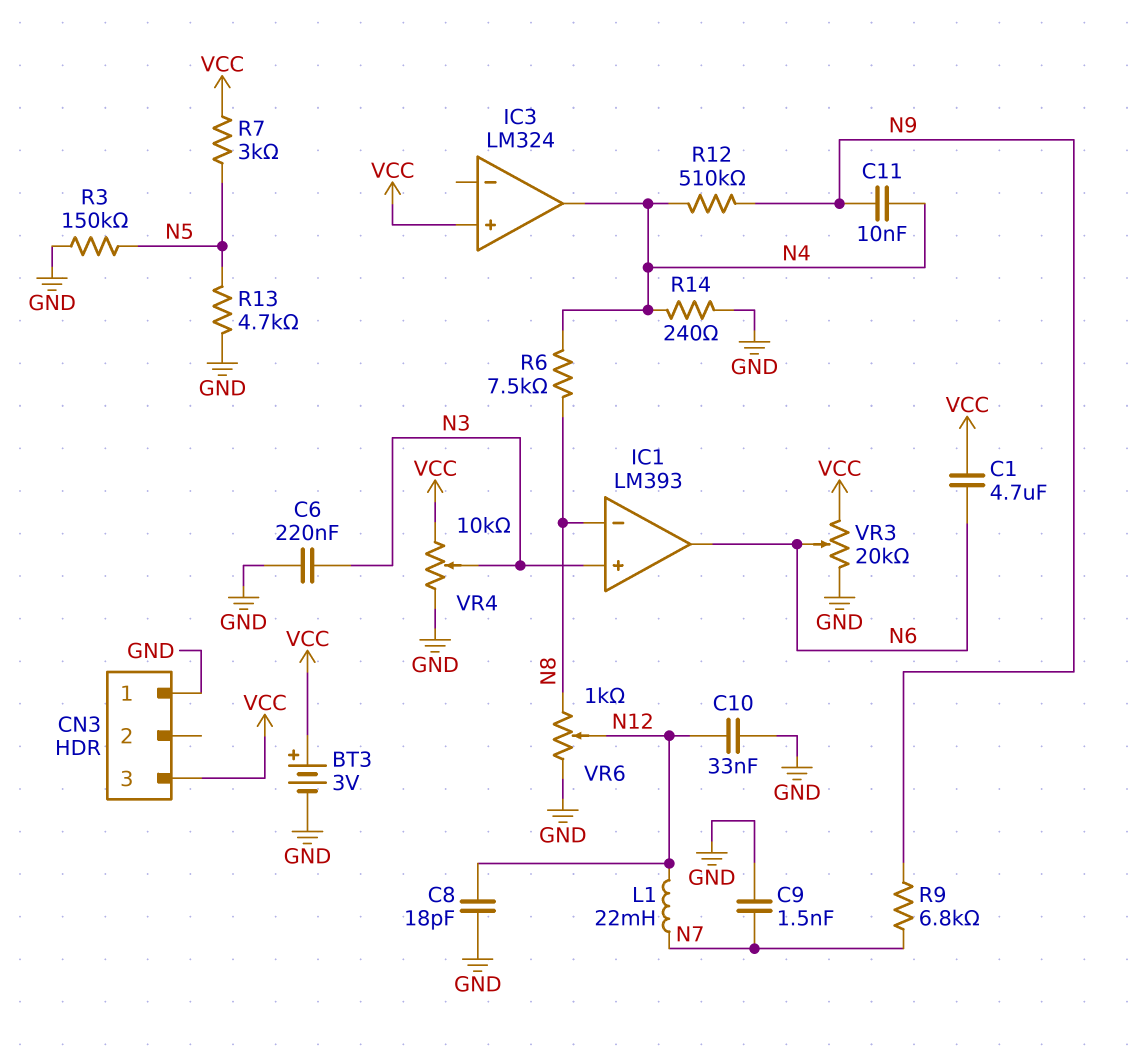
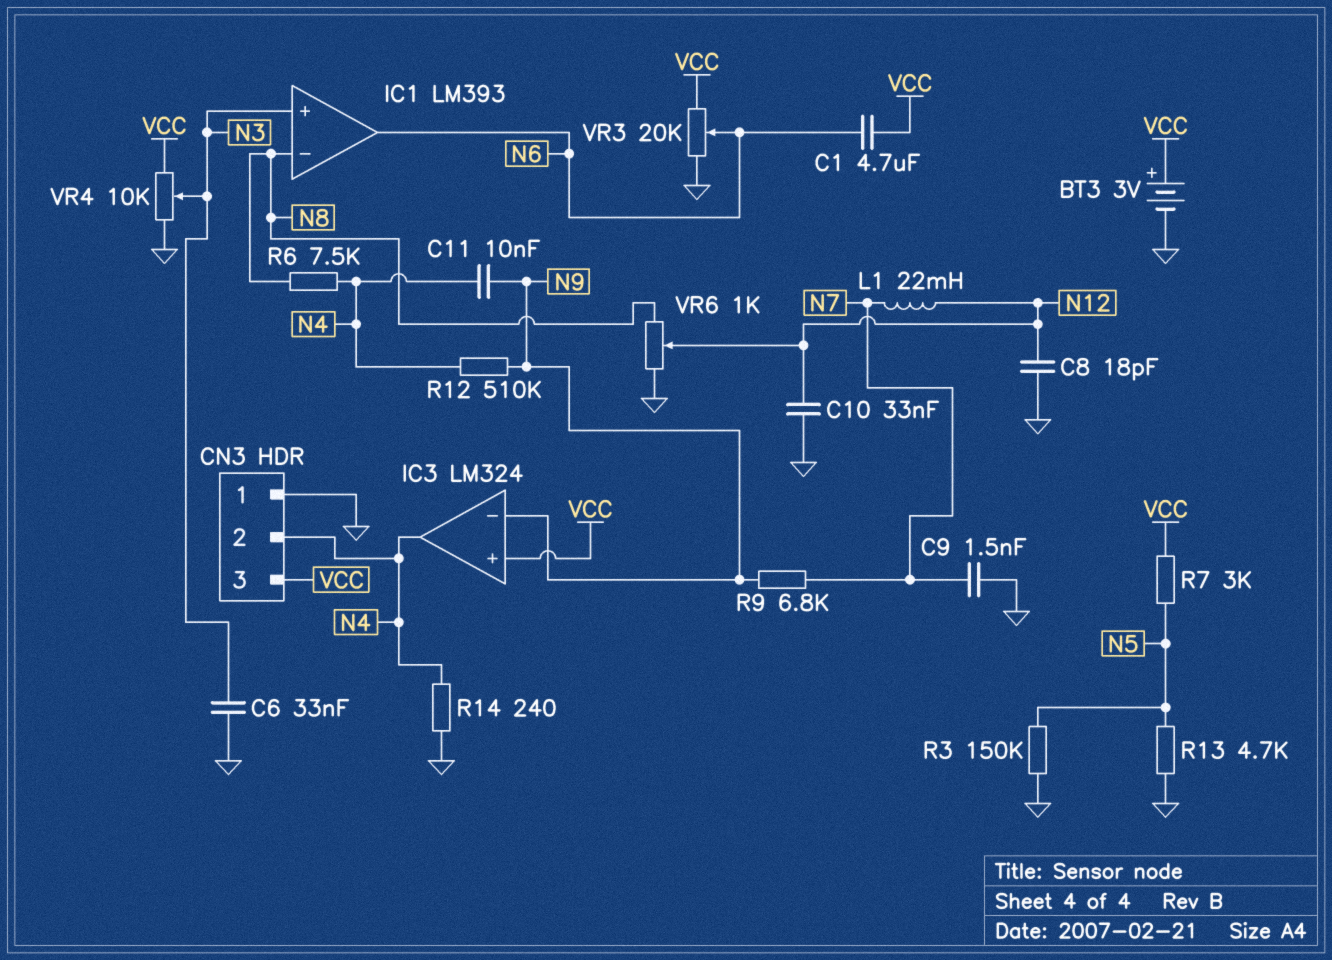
C6: 220nF (GND, N3) -> 33nF (GND, N3)
CN3 pin 2: none -> N4
IC3 pin in-: none -> N9

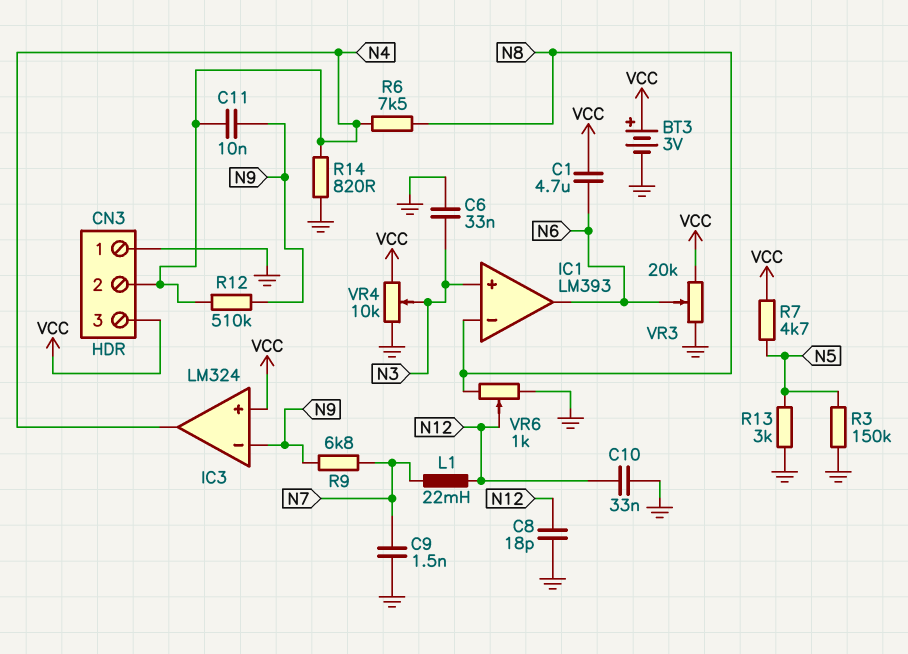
R7: 3k (N5, VCC) -> 4.7k (N5, VCC)
R13: 4.7k (GND, N5) -> 3k (GND, N5)
R14: 240 (GND, N4) -> 820 (GND, N4)

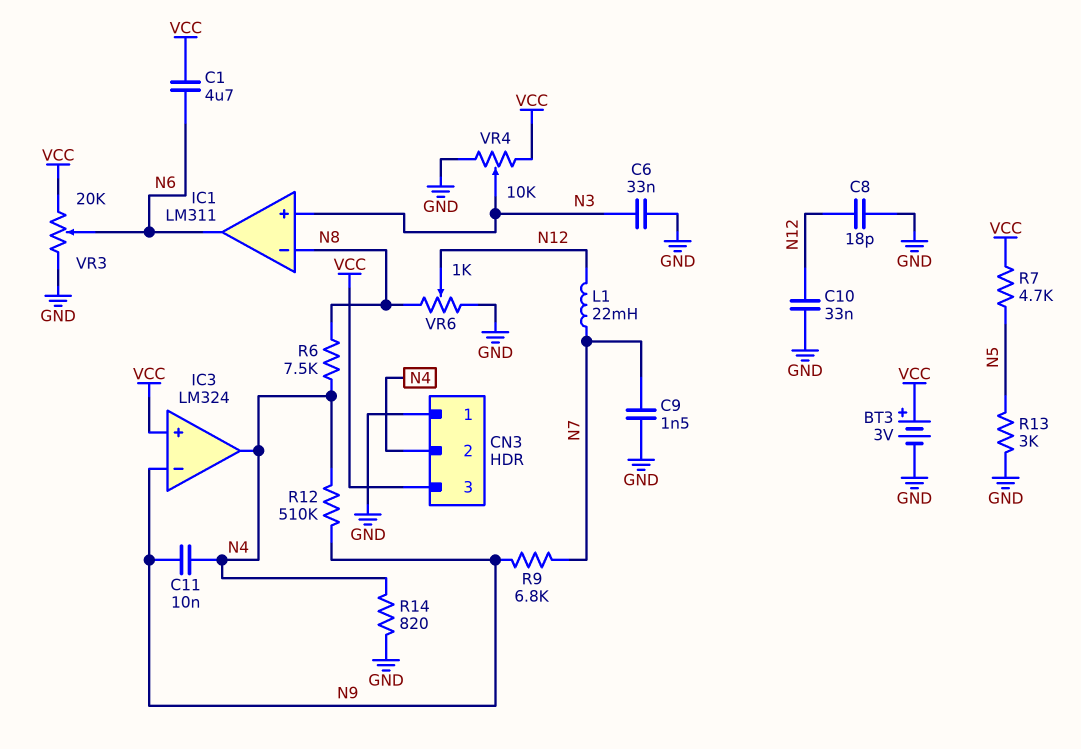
IC1: LM393 -> LM311
R3: 150k (GND, N5) -> none

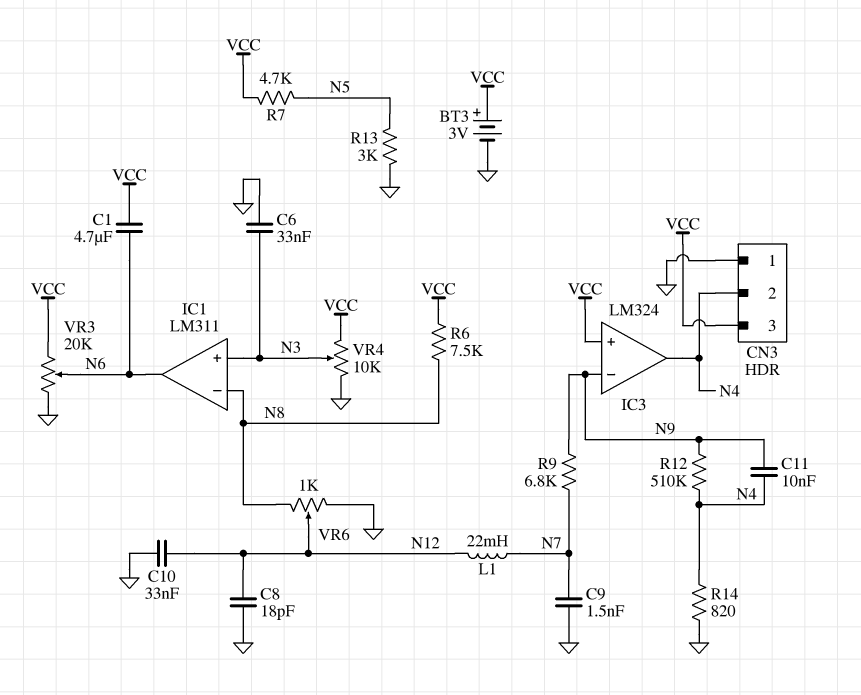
R6: 7.5k (N4, N8) -> 7.5k (N8, VCC)

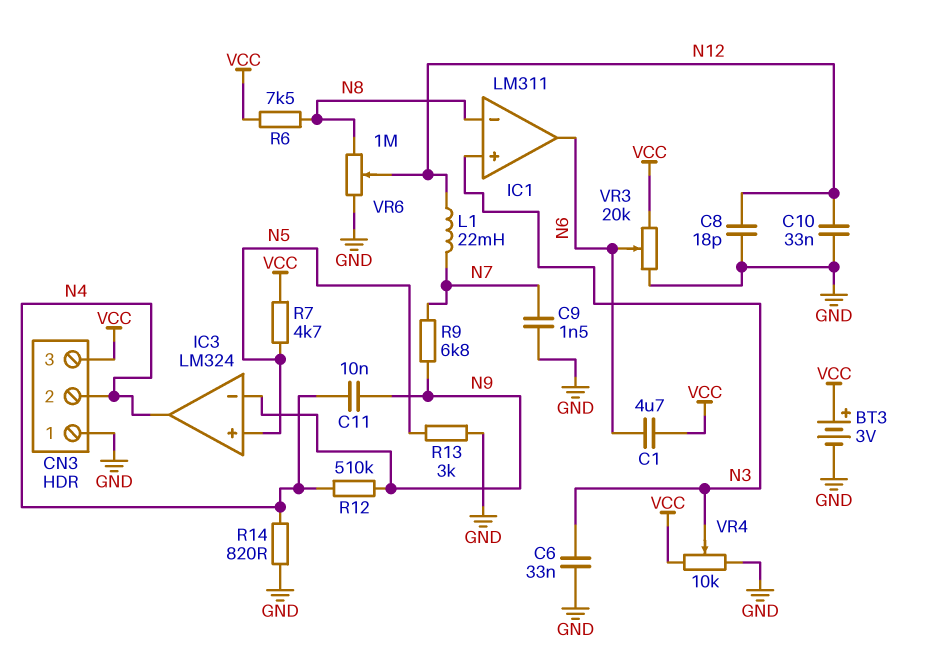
IC3 pin in+: VCC -> N5
VR6: 1k (GND, N8, wiper N12) -> 1M (GND, N8, wiper N12)

